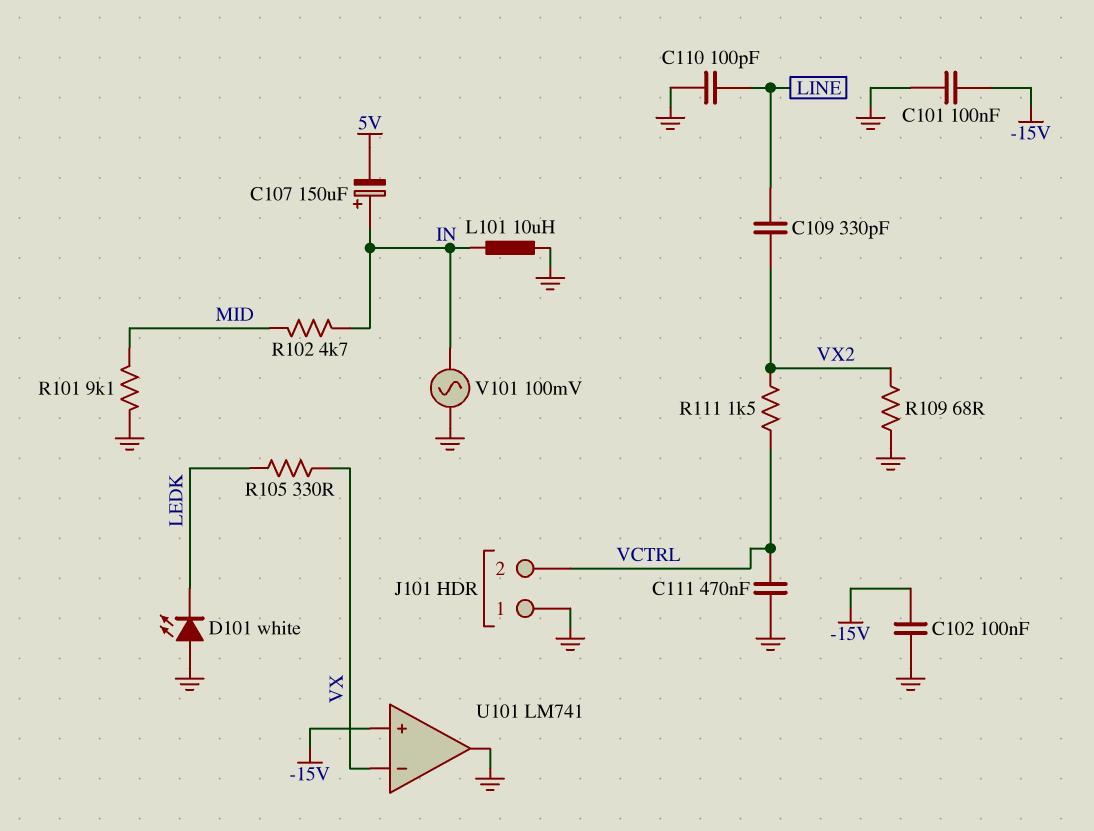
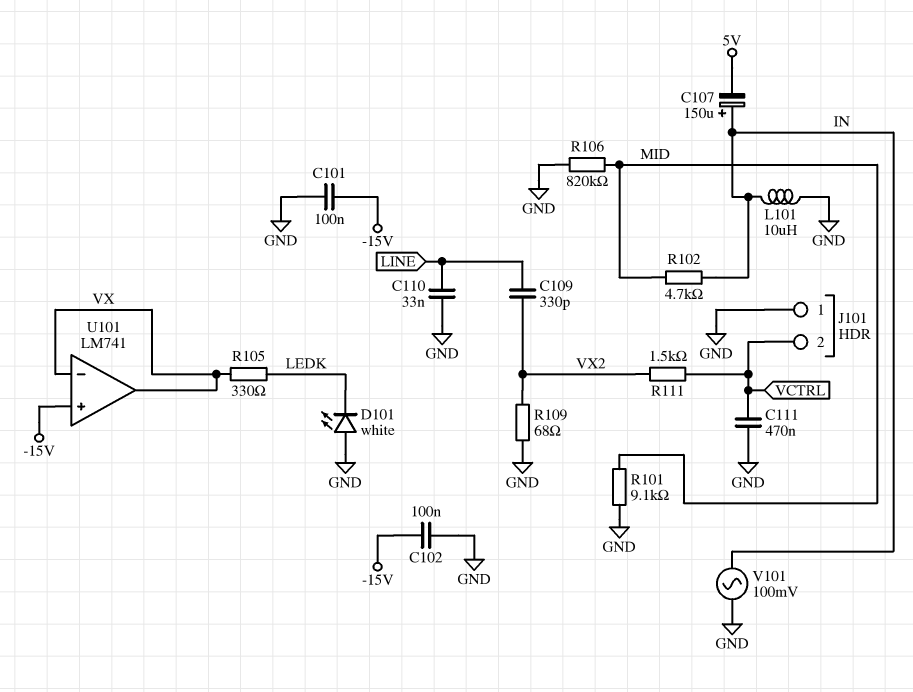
C110: 100pF (GND, LINE) -> 33nF (GND, LINE)
R106: none -> 820k (GND, MID)
U101 pin out: GND -> VX

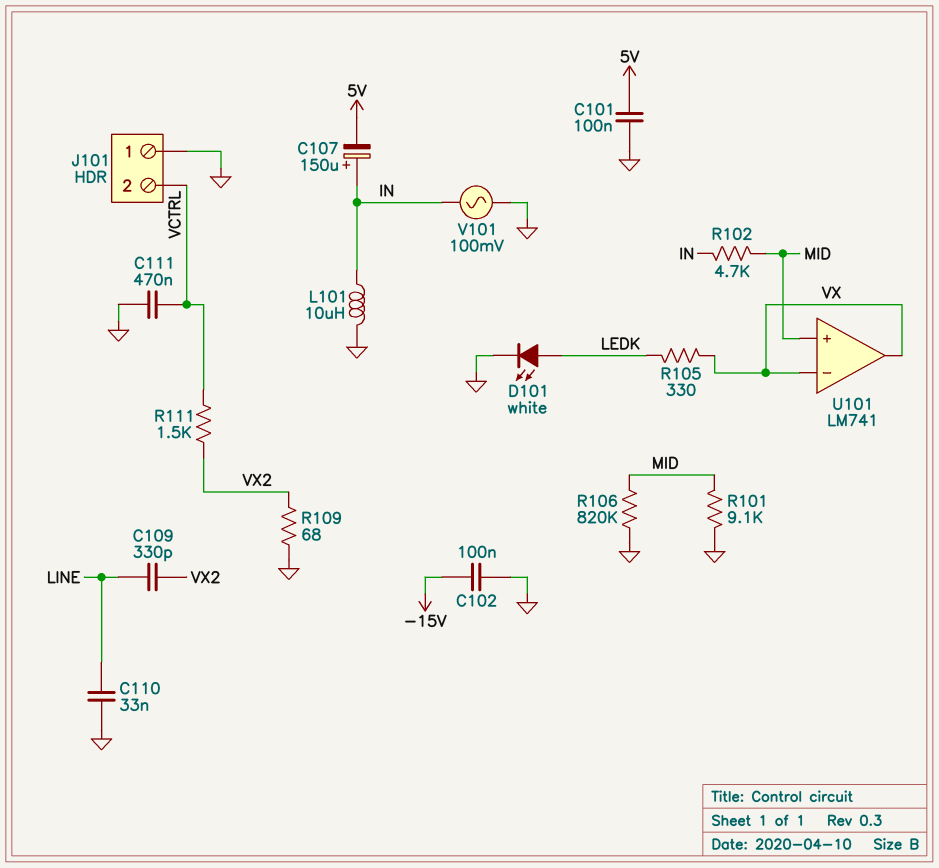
C101: 100nF (-15V, GND) -> 100nF (5V, GND)
D101: LED white (A GND, K LEDK) -> LED white (A LEDK, K GND)
U101 pin in+: -15V -> MID

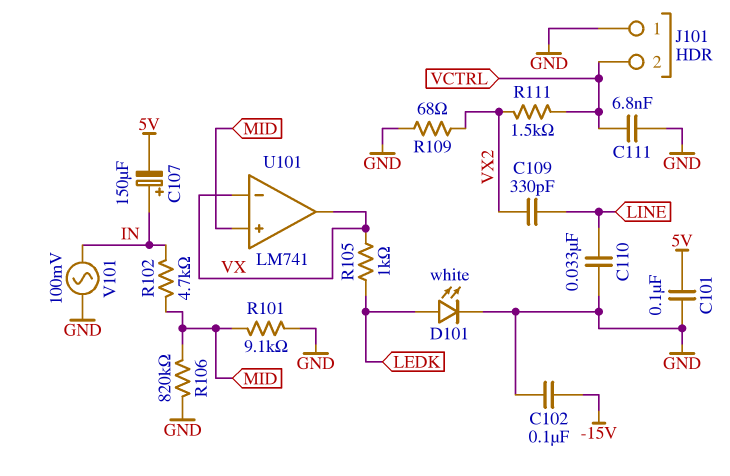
C111: 470nF (GND, VCTRL) -> 6.8nF (GND, VCTRL)
L101: 10uH (GND, IN) -> none
R105: 330 (LEDK, VX) -> 1k (LEDK, VX)

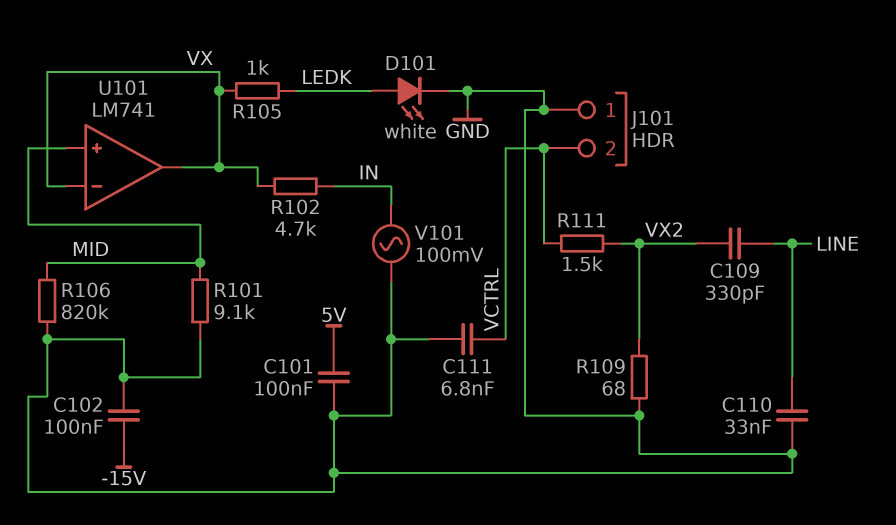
C107: 150uF (plus IN, minus 5V) -> none
R102: 4.7k (IN, MID) -> 4.7k (IN, VX)

